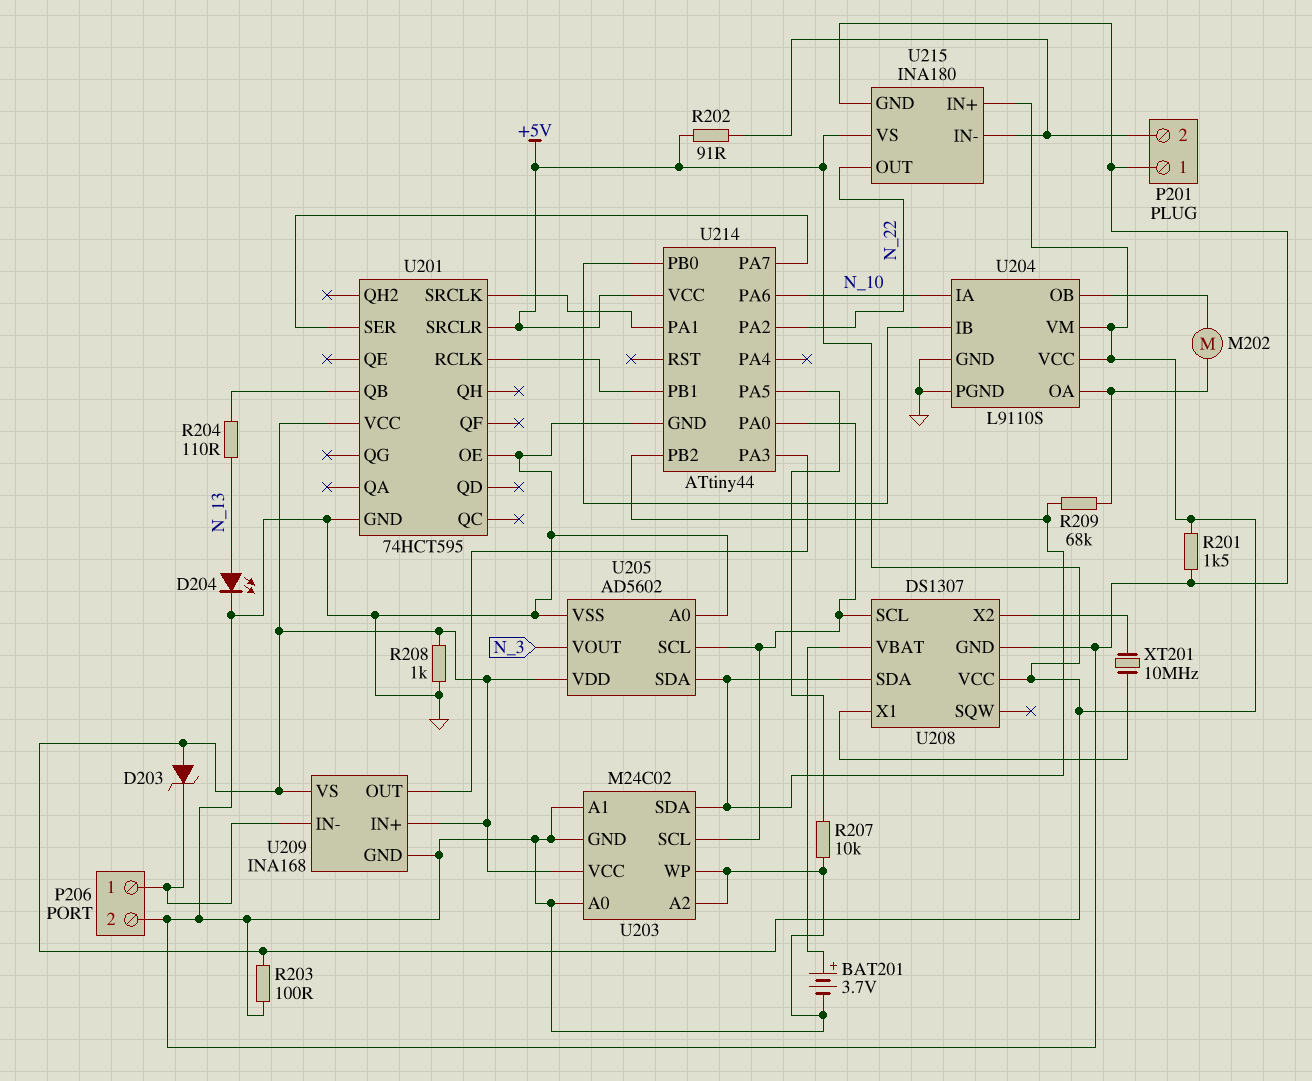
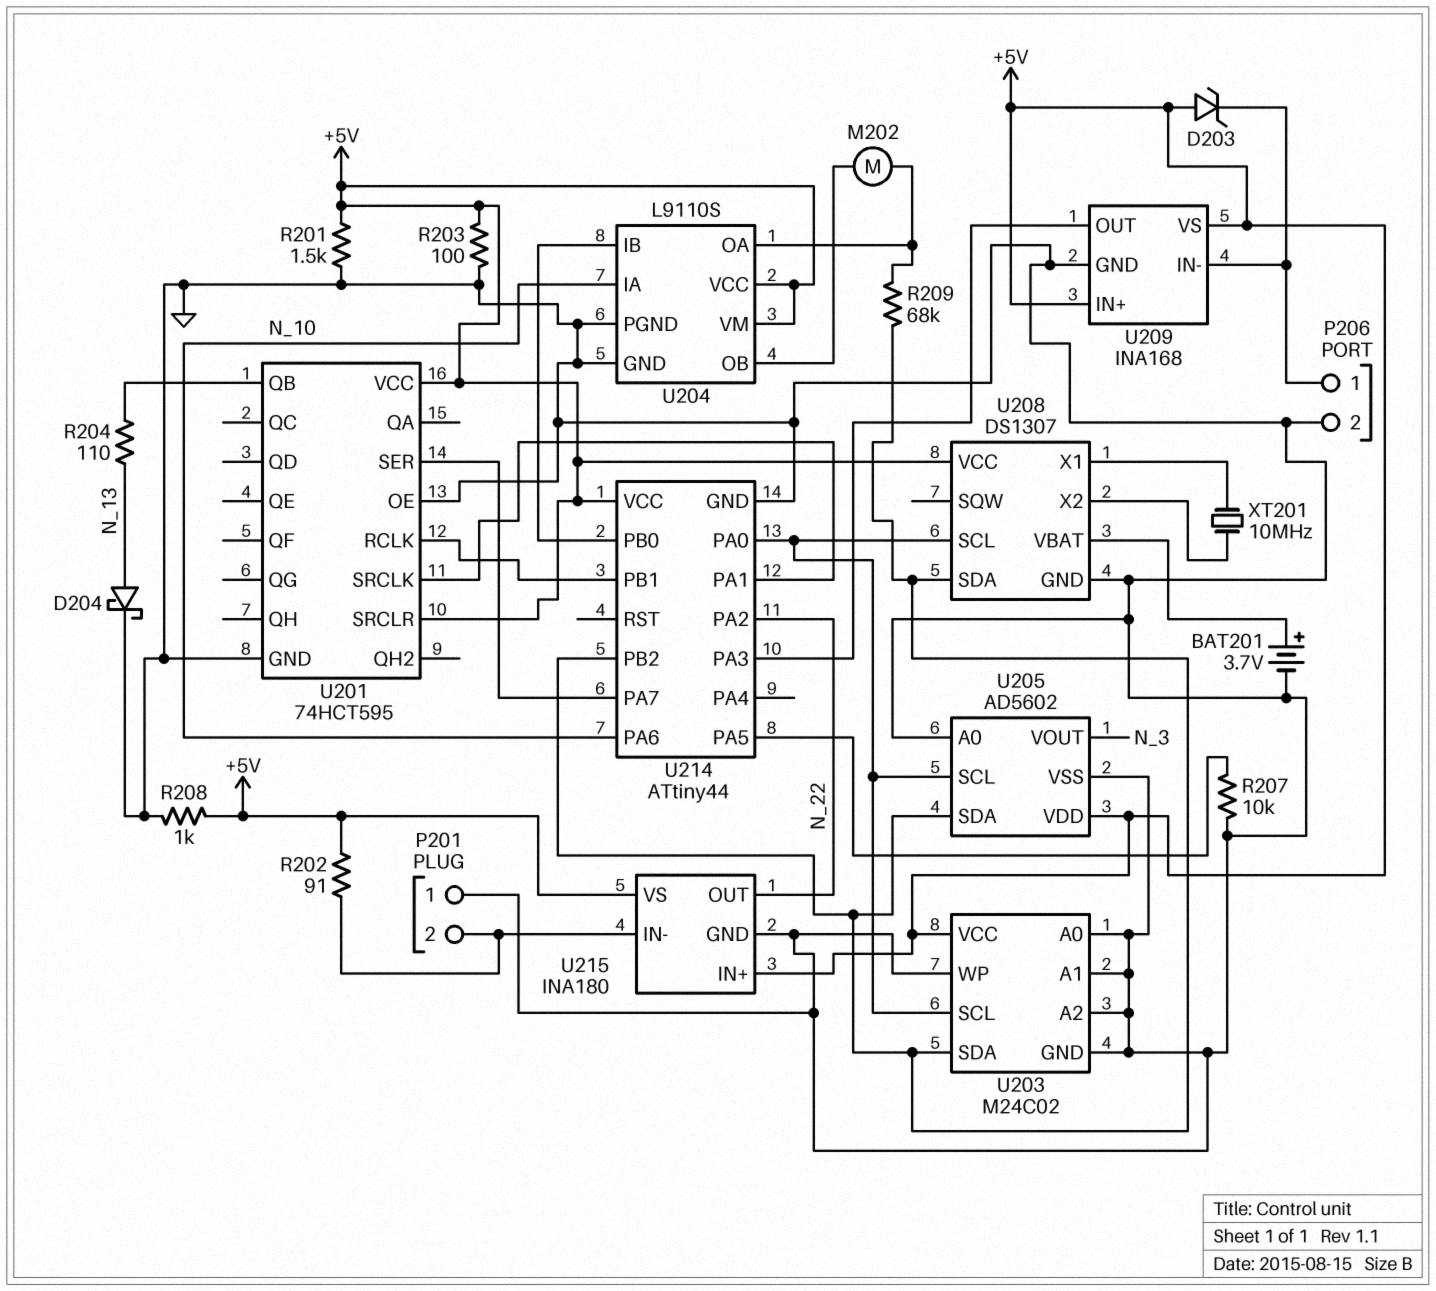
D204: LED (A N_13, K GND) -> schottky (A N_13, K GND)

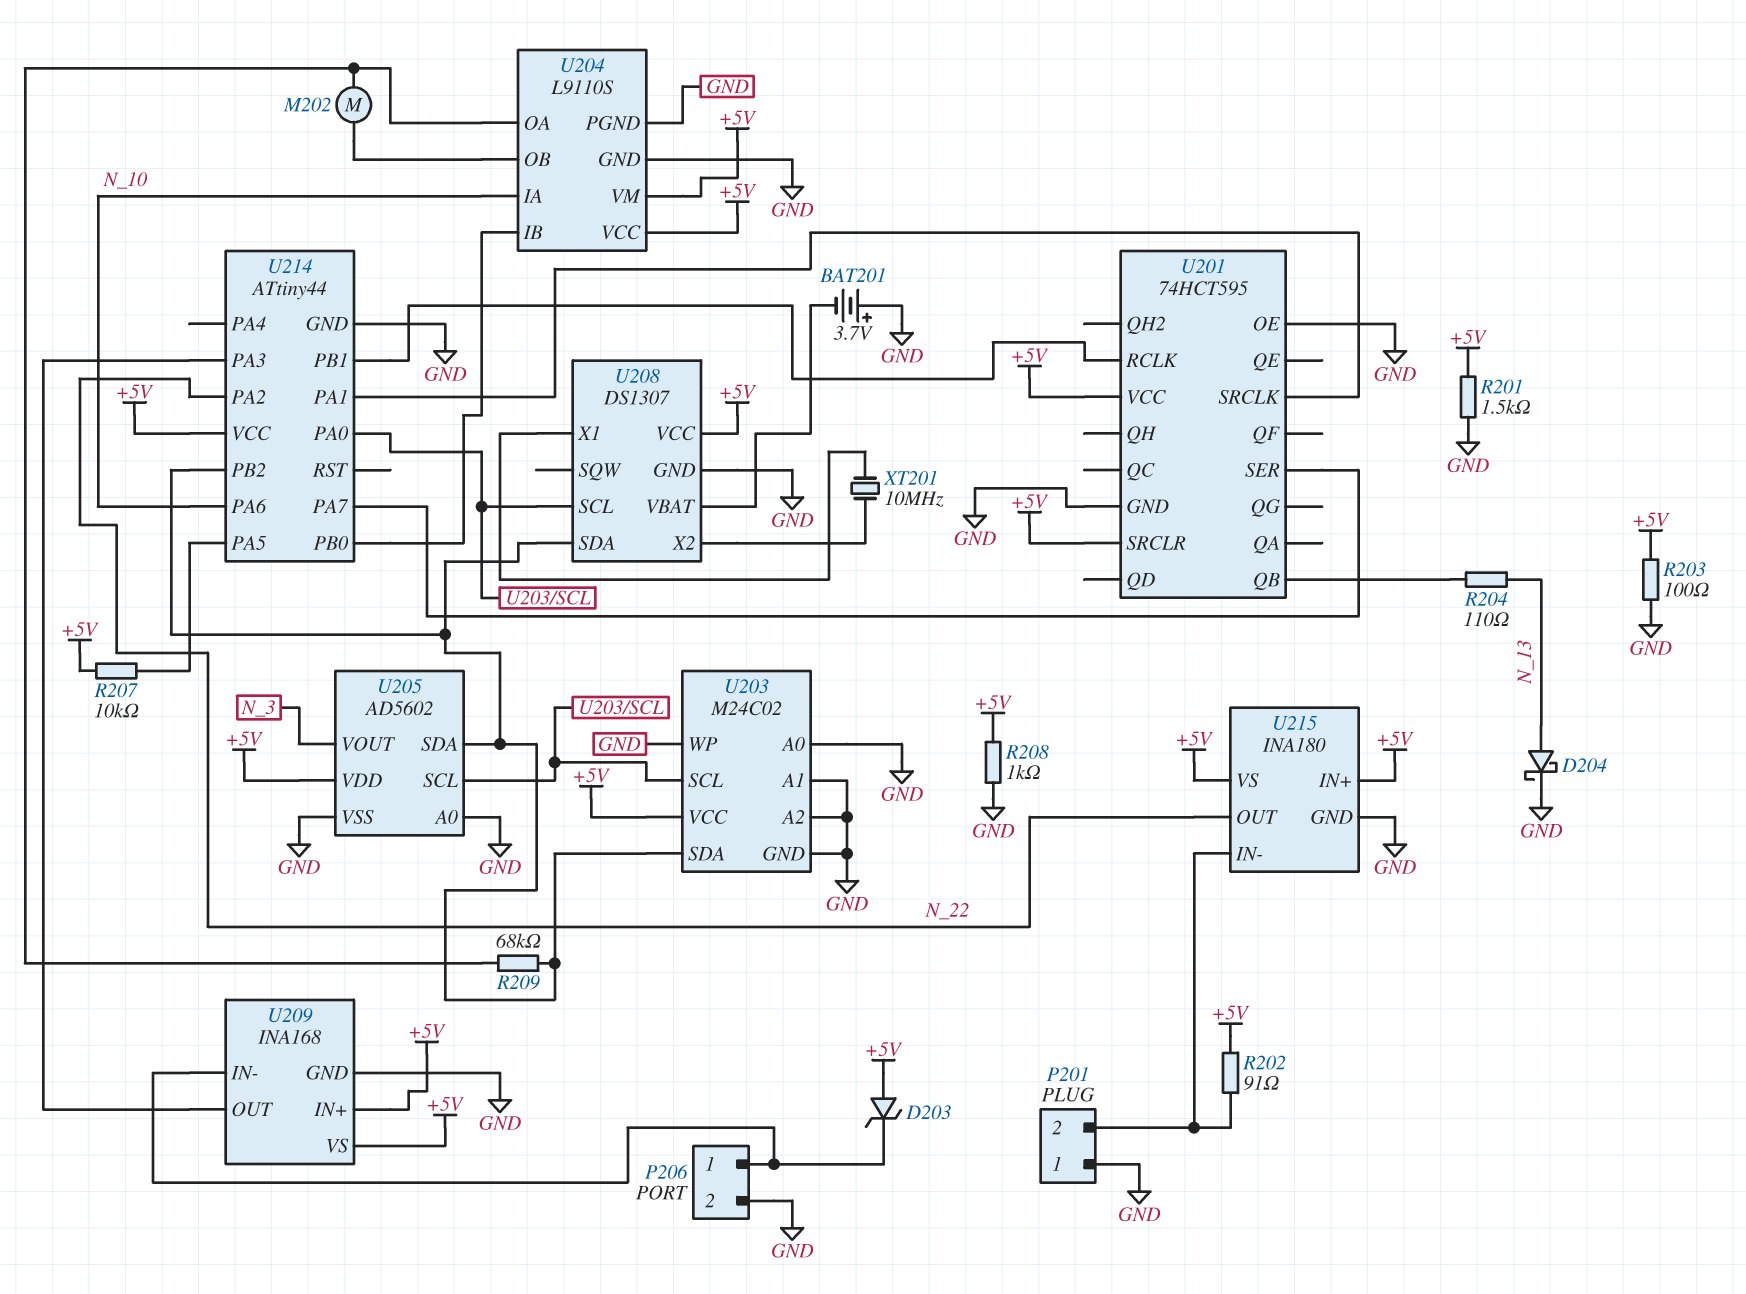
BAT201: 3.7V (plus U208/VBAT, minus GND) -> 3.7V (plus GND, minus U208/VBAT)
R207: 10k (GND, U214/PA5) -> 10k (+5V, U214/PA5)

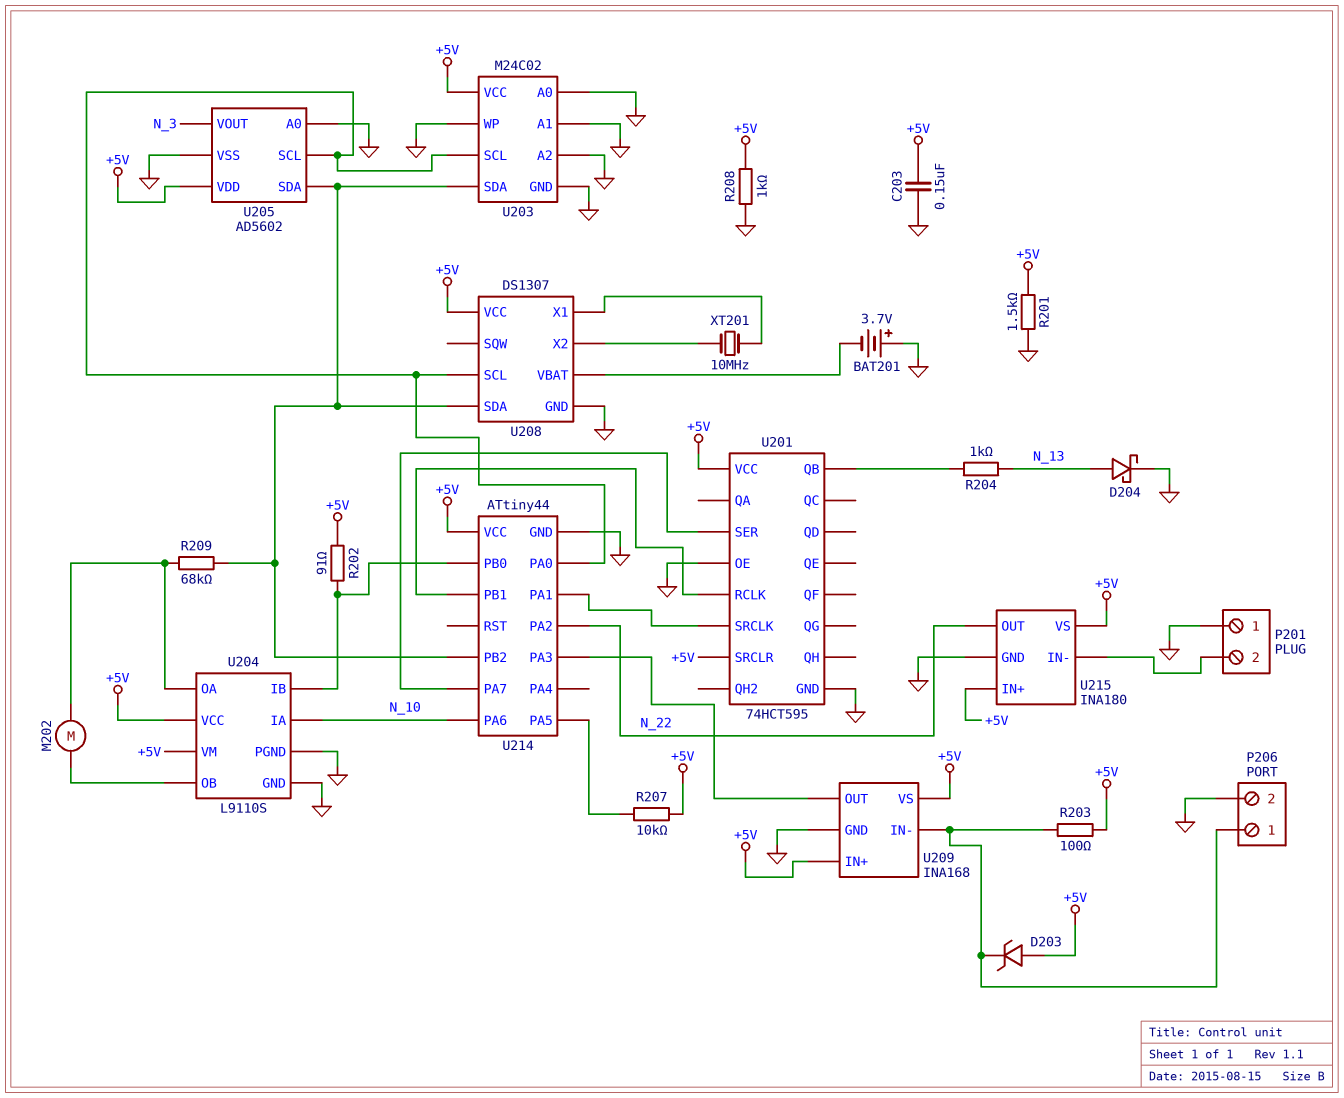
C203: none -> 150nF (+5V, GND)
R202: 91 (+5V, P201/2) -> 91 (+5V, U204/IB)
R203: 100 (+5V, GND) -> 100 (+5V, P206/1)
R204: 110 (N_13, U201/QB) -> 1k (N_13, U201/QB)

